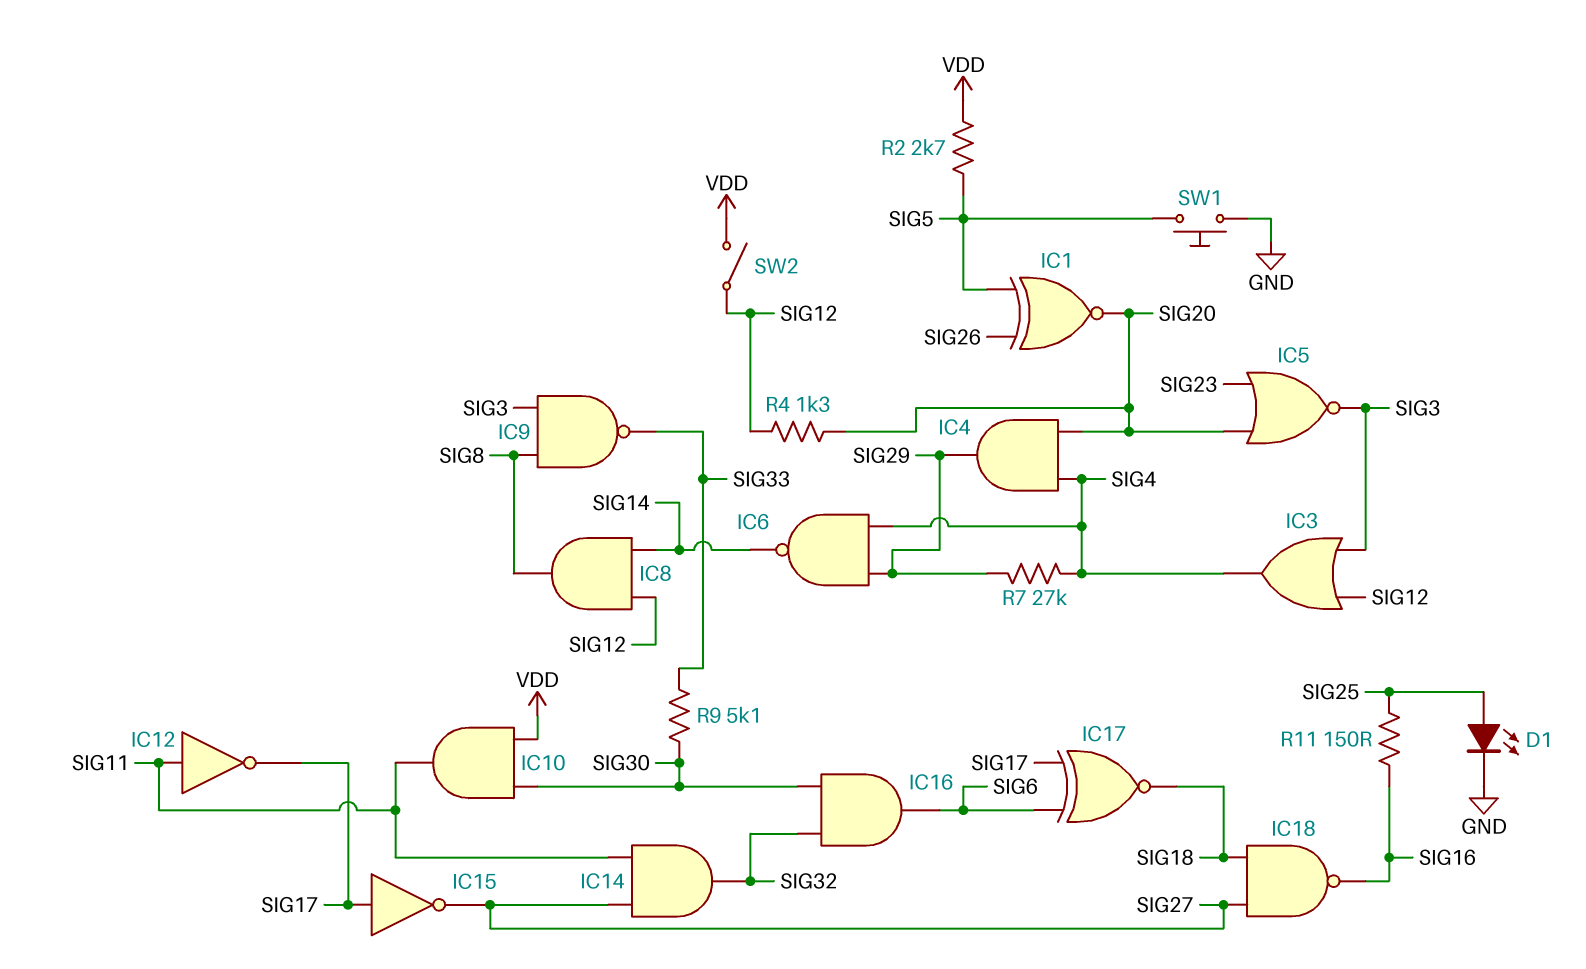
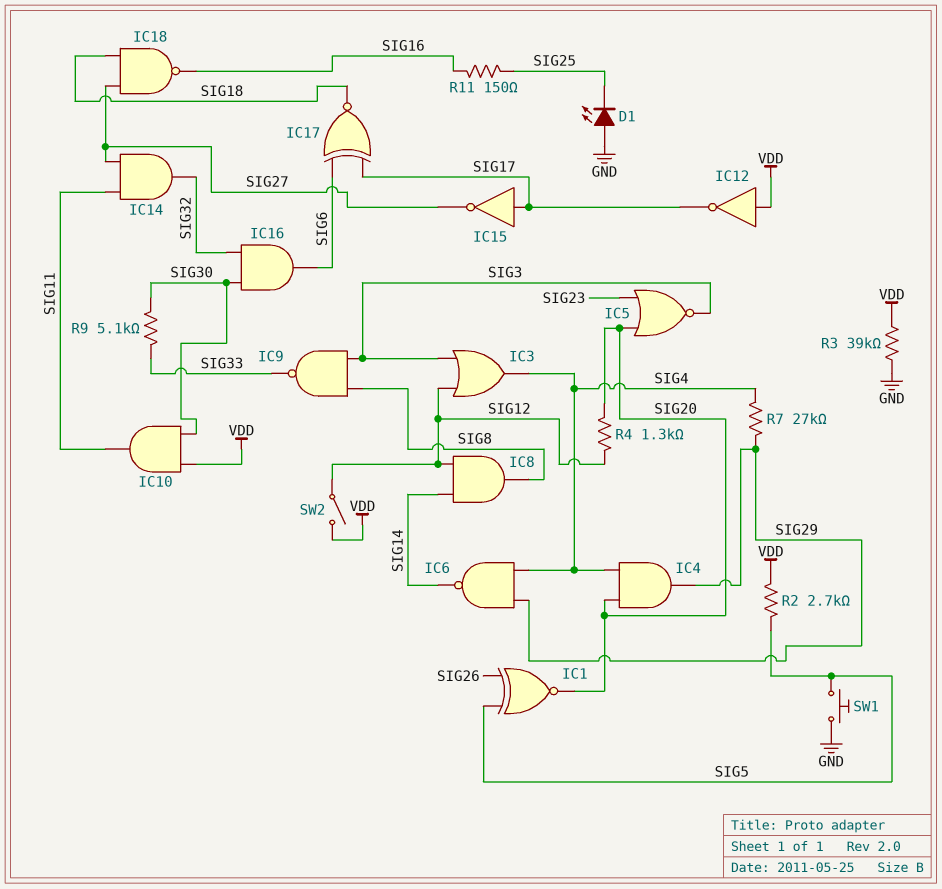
D1: LED (A SIG25, K GND) -> LED (A GND, K SIG25)
IC12: NOT (in SIG11, out SIG17) -> NOT (in VDD, out SIG17)
R3: none -> 39k (GND, VDD)

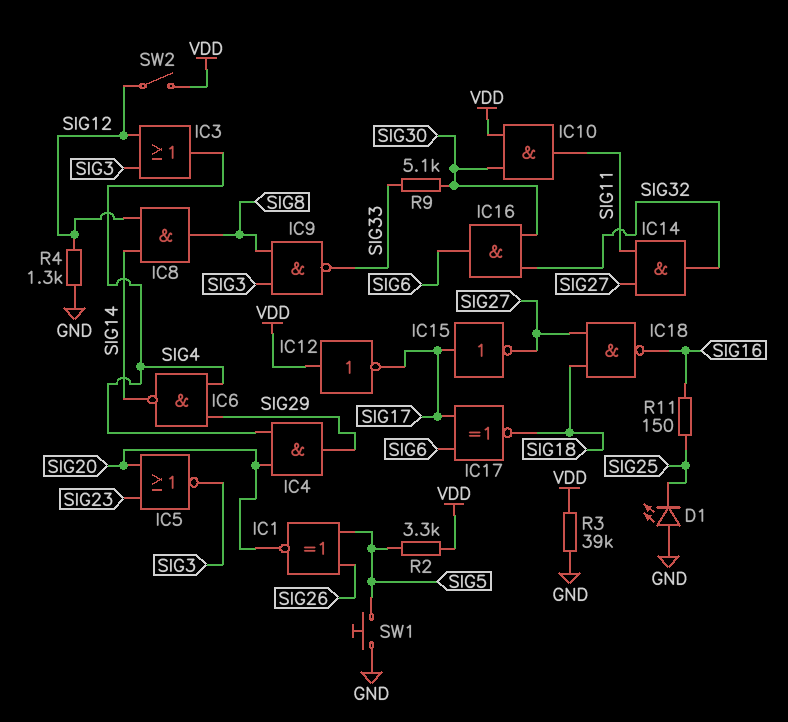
R2: 2.7k (SIG5, VDD) -> 3.3k (SIG5, VDD)
R4: 1.3k (SIG12, SIG20) -> 1.3k (GND, SIG12)
R7: 27k (SIG4, SIG29) -> none

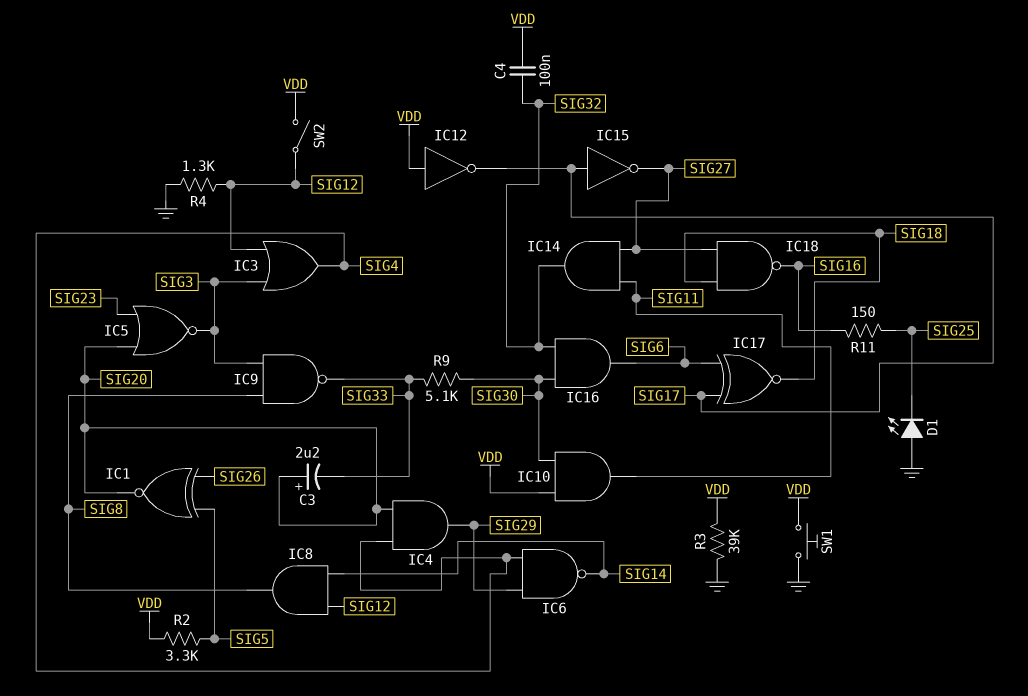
C3: none -> 2.2uF (plus SIG20, minus SIG33)
C4: none -> 100nF (SIG32, VDD)
SW1: button (GND, SIG5) -> button (GND, VDD)

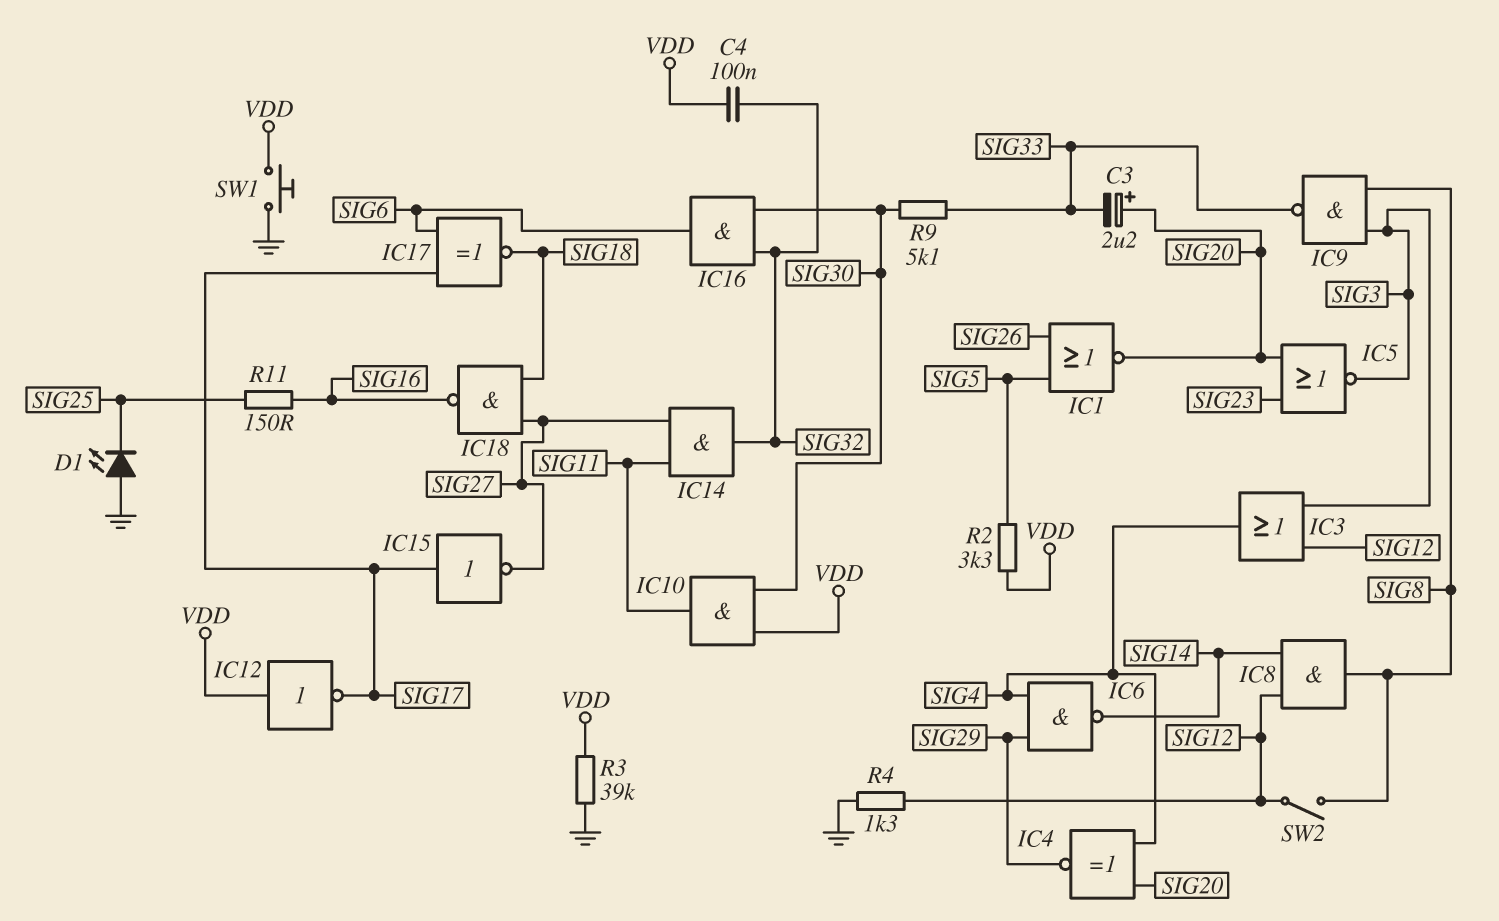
IC1: XNOR (in SIG5, in SIG26, out SIG20) -> NOR (in SIG5, in SIG26, out SIG20)
IC4: AND (in SIG4, in SIG20, out SIG29) -> XNOR (in SIG4, in SIG20, out SIG29)
SW2: switch (SIG12, VDD) -> switch (SIG8, SIG12)

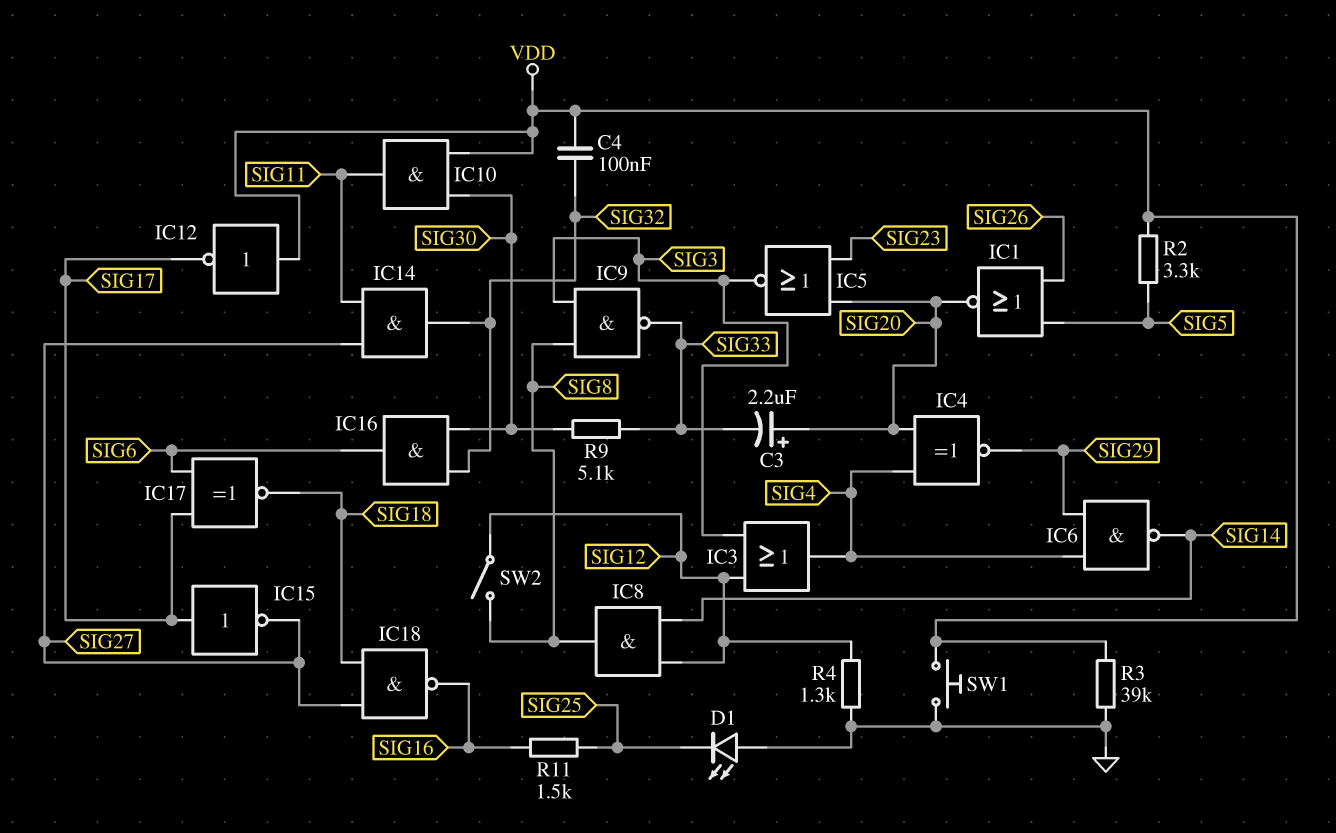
R11: 150 (SIG16, SIG25) -> 1.5k (SIG16, SIG25)

